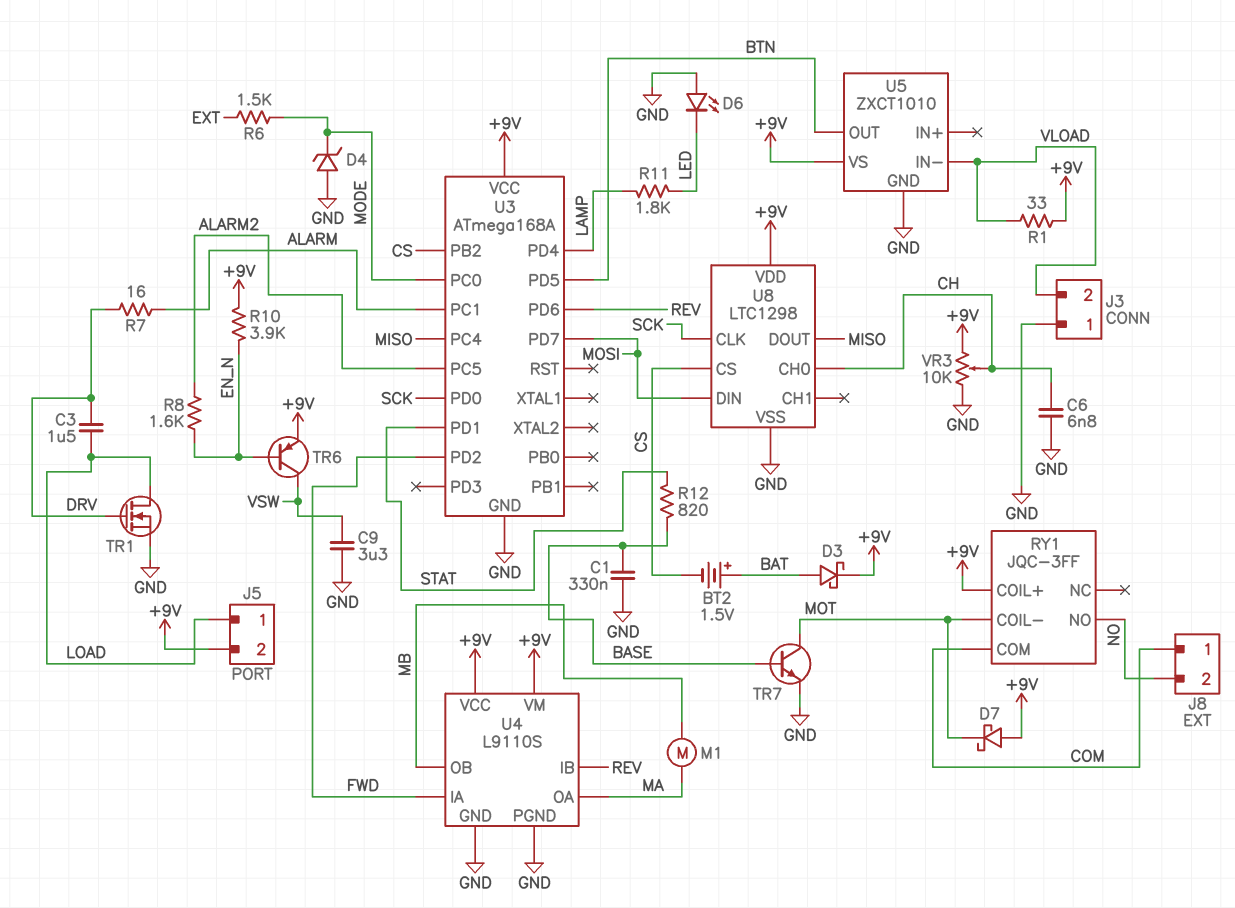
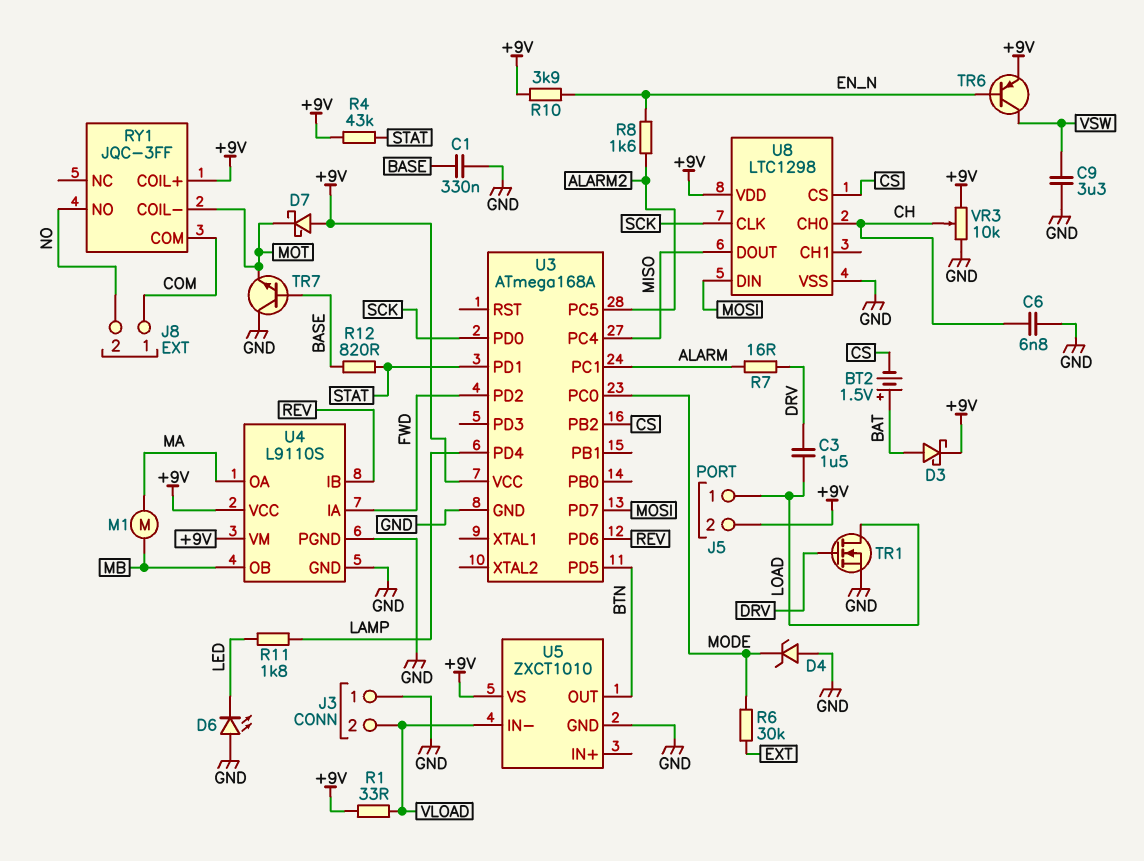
R4: none -> 43k (+9V, STAT)
R6: 1.5k (EXT, MODE) -> 30k (EXT, MODE)
TR7: NPN (B BASE, C MOT, E GND) -> NPN (B BASE, C GND, E MOT)

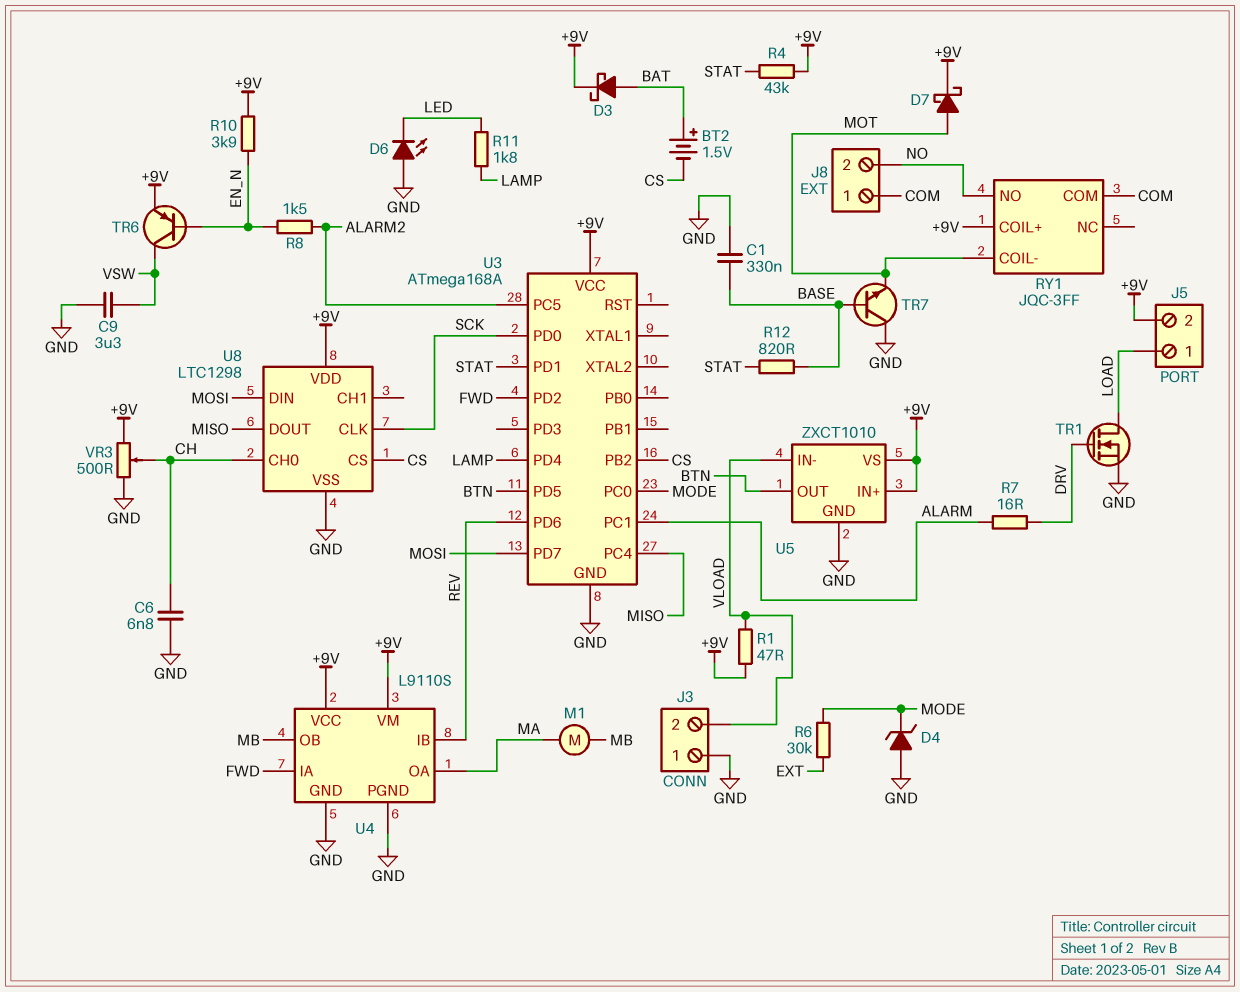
C3: 1.5uF (DRV, LOAD) -> none
D7: schottky (A +9V, K MOT) -> schottky (A MOT, K +9V)
R1: 33 (+9V, VLOAD) -> 47 (+9V, VLOAD)
R8: 1.6k (ALARM2, EN_N) -> 1.5k (ALARM2, EN_N)
U5 pin IN+: none -> +9V
VR3: 10k (+9V, GND, wiper CH) -> 500 (+9V, GND, wiper CH)

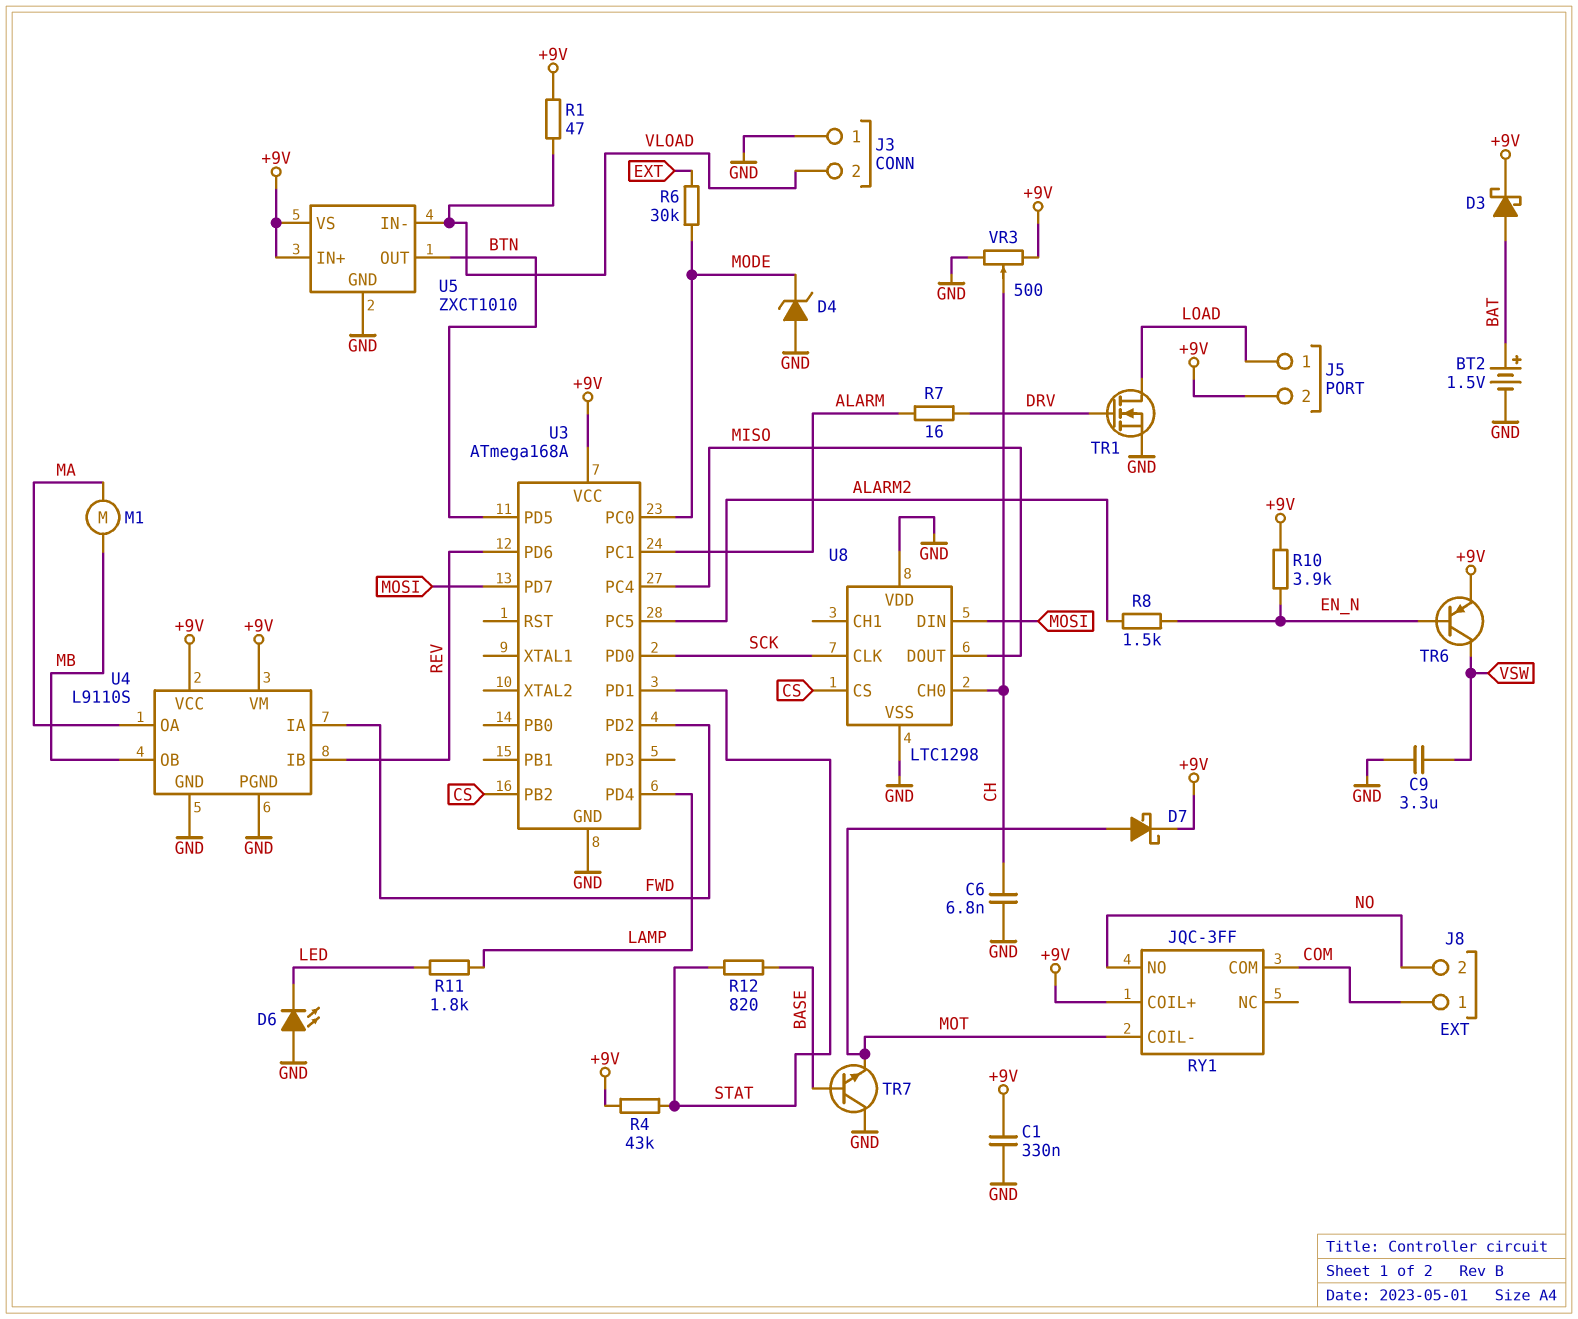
BT2: 1.5V (plus BAT, minus CS) -> 1.5V (plus BAT, minus GND)
C1: 330nF (BASE, GND) -> 330nF (+9V, GND)
U8 pin VDD: +9V -> GND

